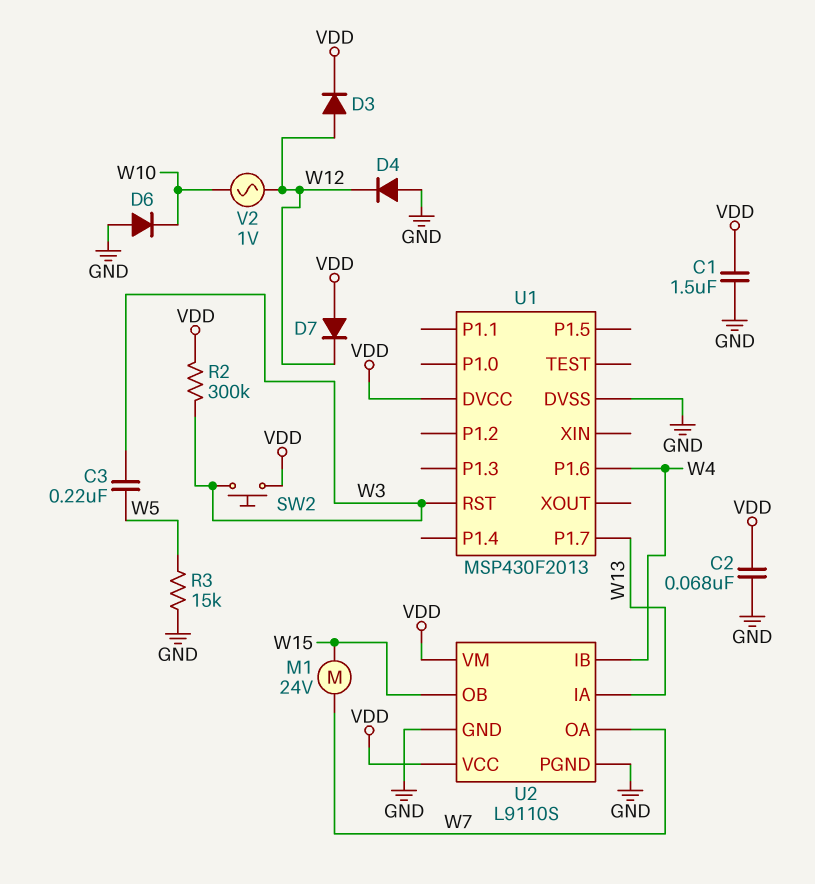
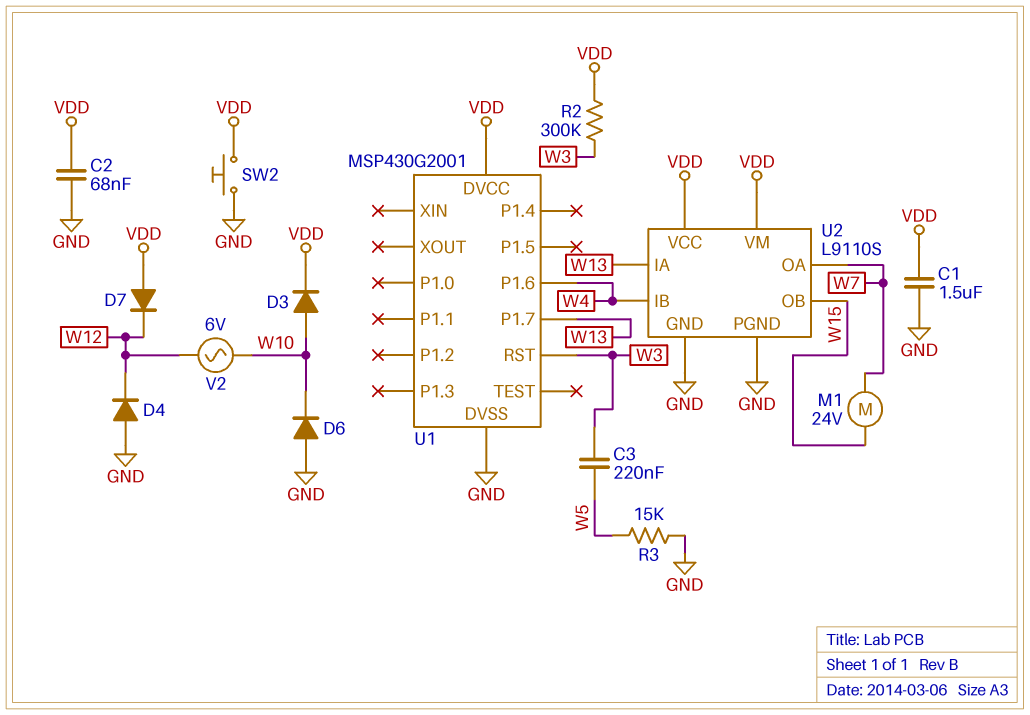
D3: diode (A W12, K VDD) -> diode (A W10, K VDD)
SW2: button (VDD, W3) -> button (GND, VDD)
U1: MSP430F2013 -> MSP430G2001
V2: AC 1V (W10, W12) -> AC 6V (W10, W12)

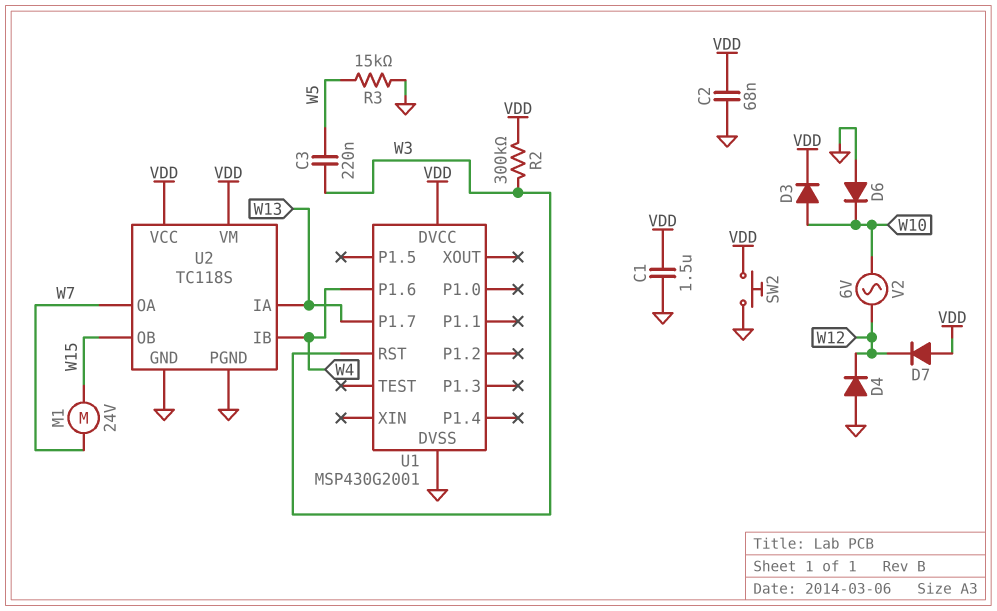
U2: L9110S -> TC118S

